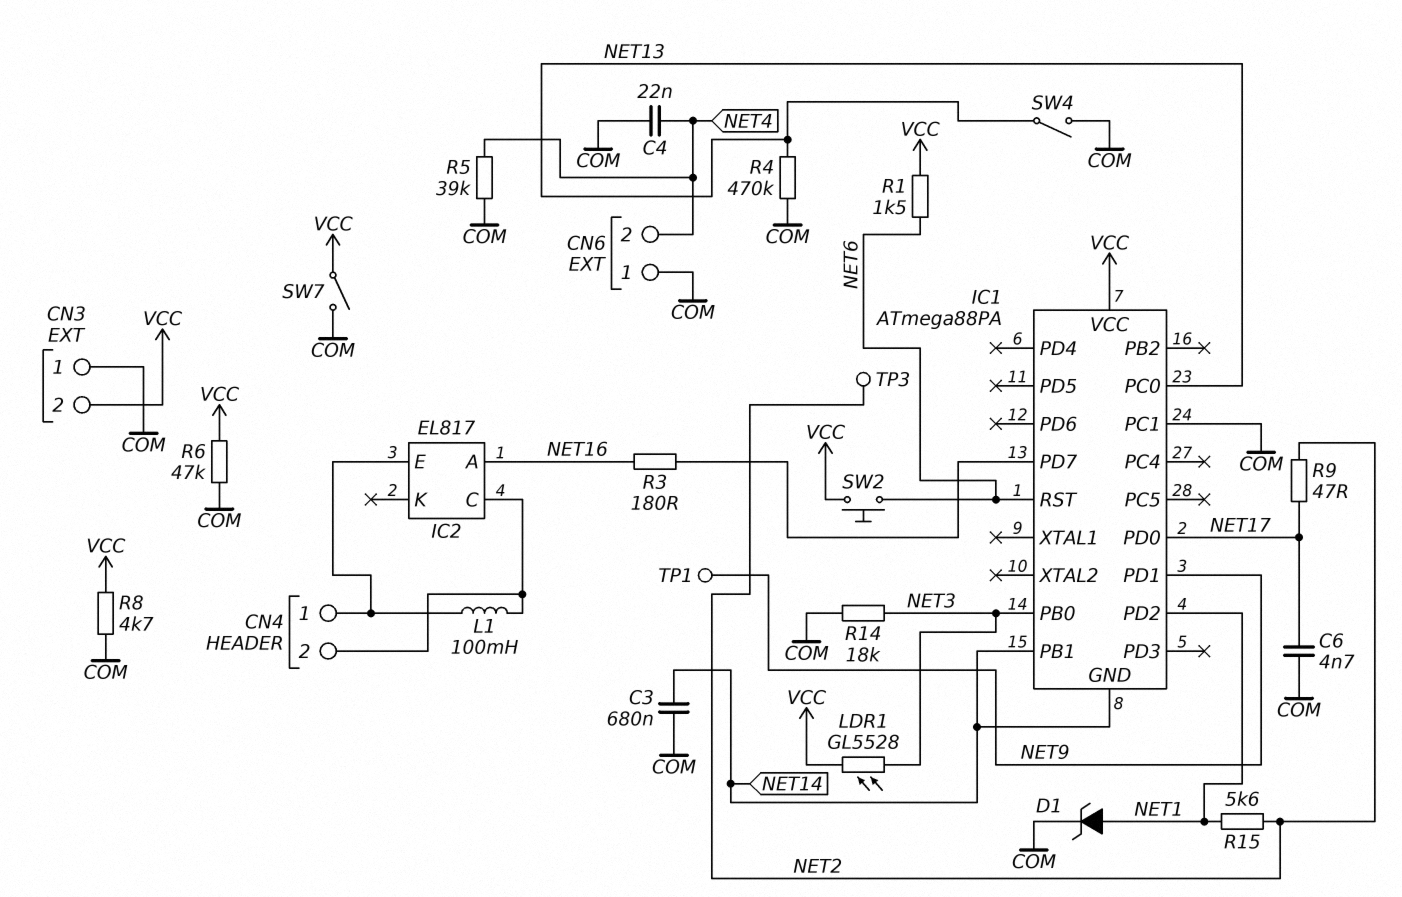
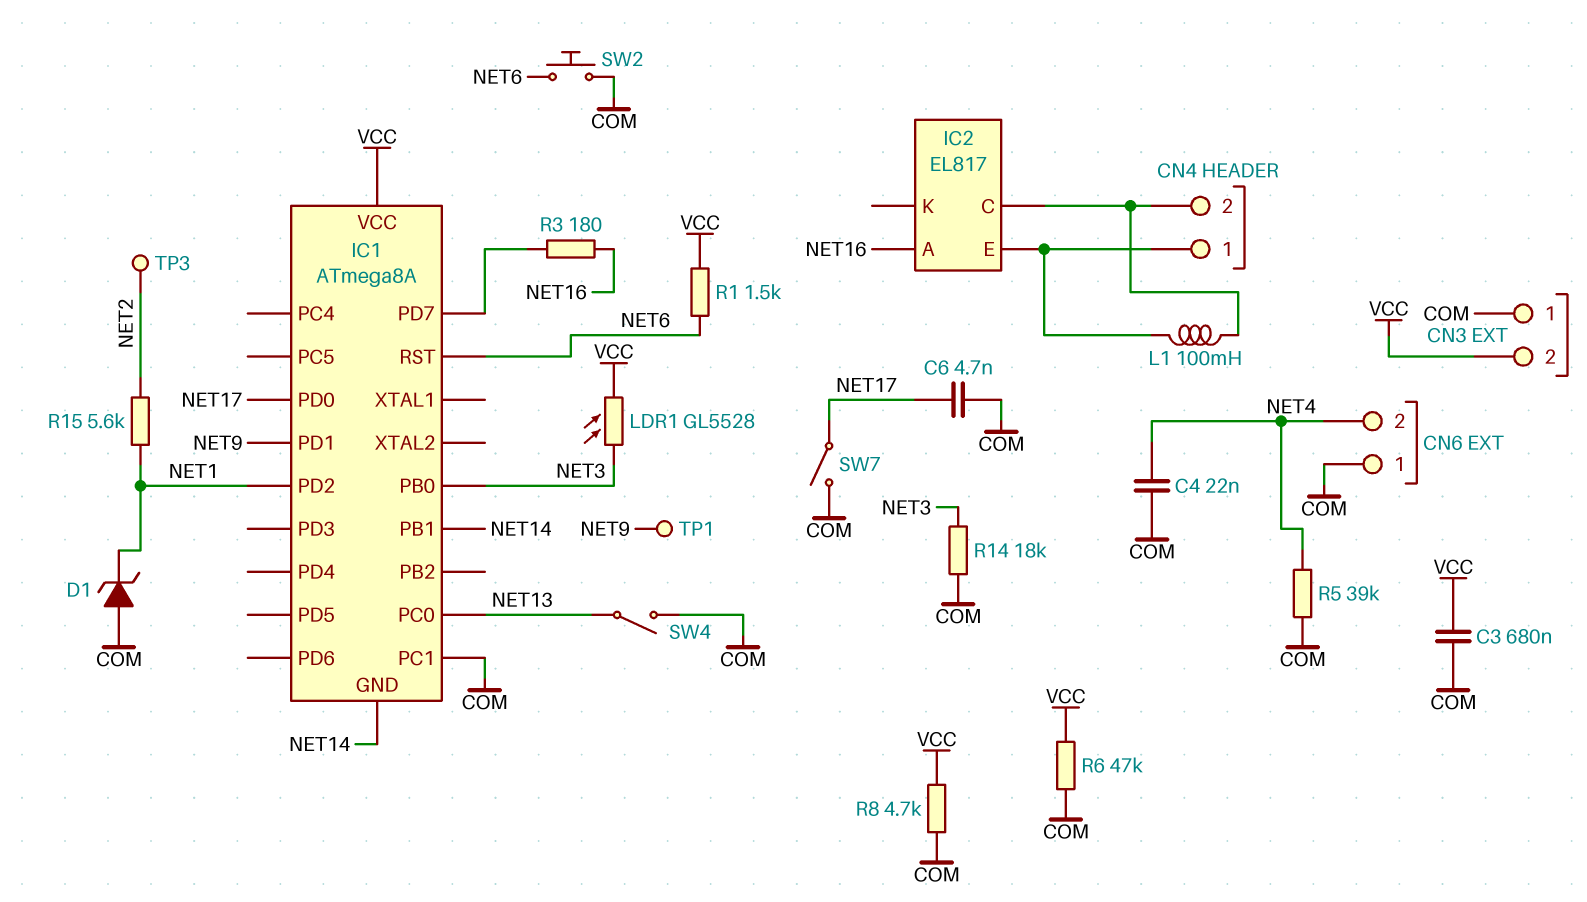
C3: 680nF (COM, NET14) -> 680nF (COM, VCC)
D1: zener (A NET1, K COM) -> zener (A COM, K NET1)
IC1: ATmega88PA -> ATmega8A
R4: 470k (COM, NET13) -> none
R9: 47 (NET2, NET17) -> none
SW2: button (NET6, VCC) -> button (COM, NET6)
SW7: switch (COM, VCC) -> switch (COM, NET17)

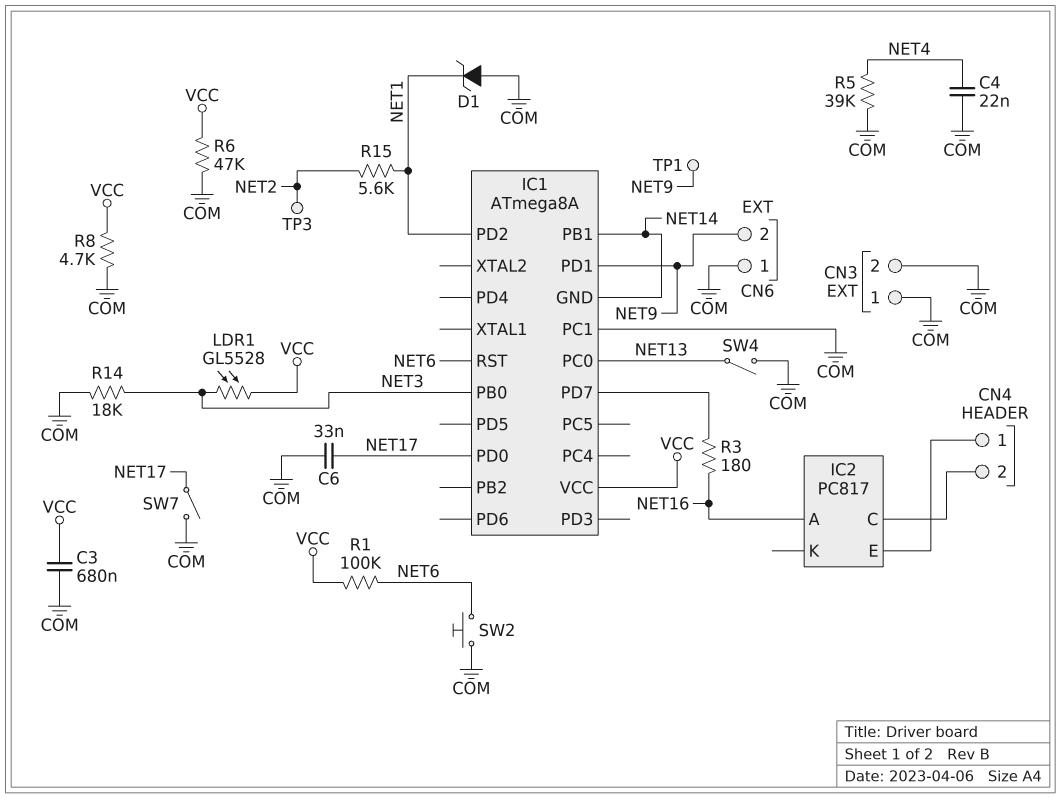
C6: 4.7nF (COM, NET17) -> 33nF (COM, NET17)
CN3 pin 2: VCC -> COM
CN6 pin 2: NET4 -> NET9
IC2: EL817 -> PC817
L1: 100mH (CN4/1, CN4/2) -> none
R1: 1.5k (NET6, VCC) -> 100k (NET6, VCC)

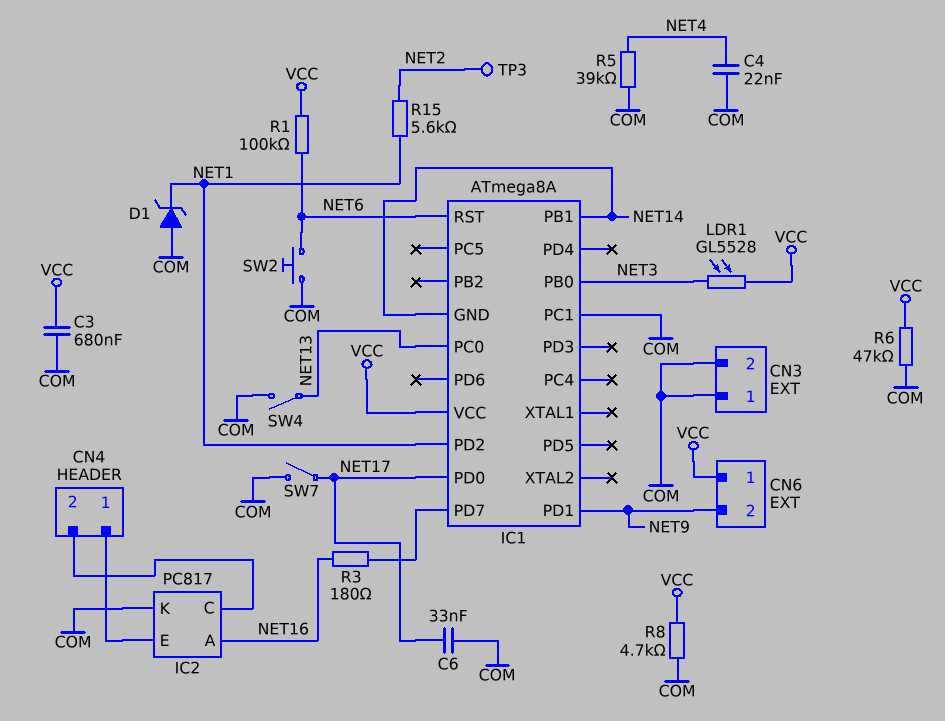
CN6 pin 1: COM -> VCC
IC2 pin K: none -> COM
R14: 18k (COM, NET3) -> none
TP1: test point (NET9) -> none

